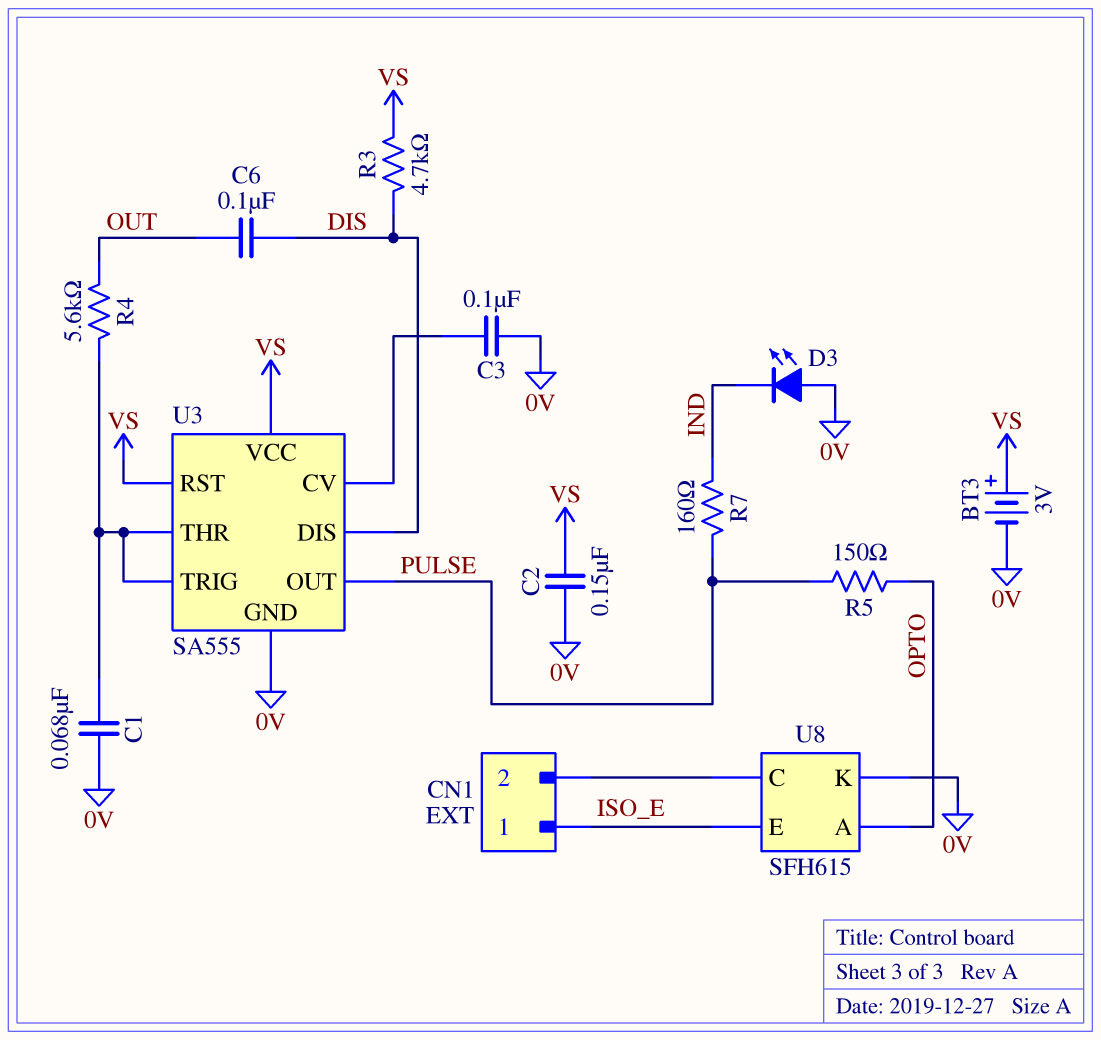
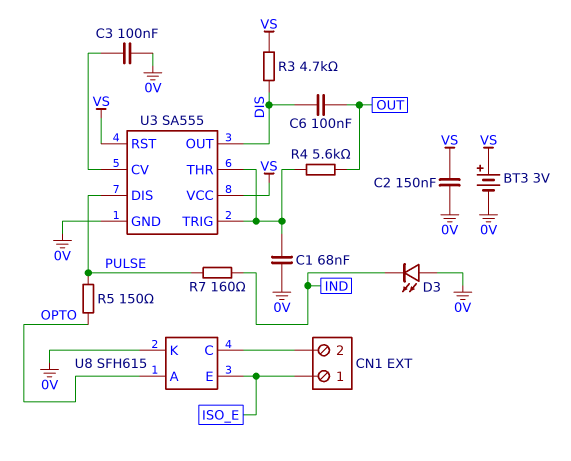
U3 pin DIS: DIS -> PULSE
U3 pin OUT: PULSE -> DIS

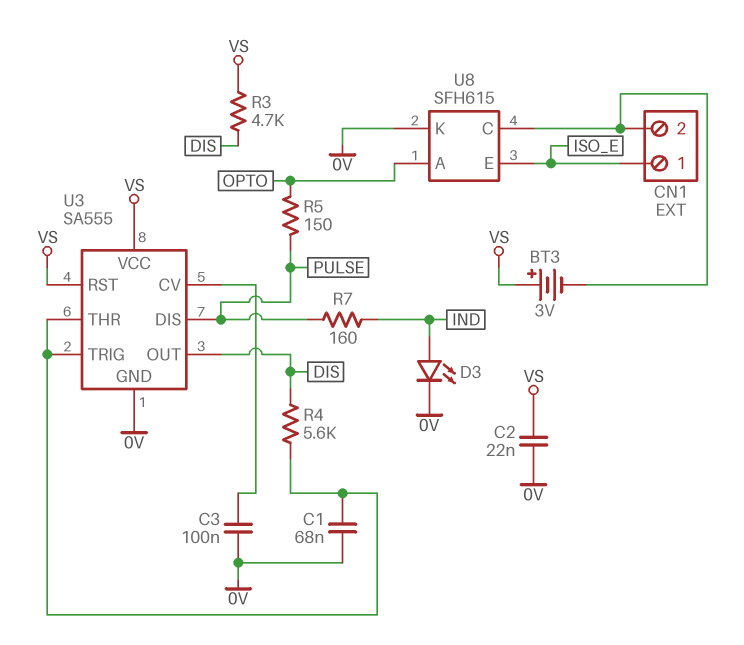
BT3: 3V (plus VS, minus 0V) -> 3V (plus VS, minus CN1/2)
C2: 150nF (0V, VS) -> 22nF (0V, VS)
C6: 100nF (DIS, OUT) -> none
D3: LED (A 0V, K IND) -> LED (A IND, K 0V)
R4: 5.6k (OUT, U3/THR) -> 5.6k (DIS, U3/THR)

